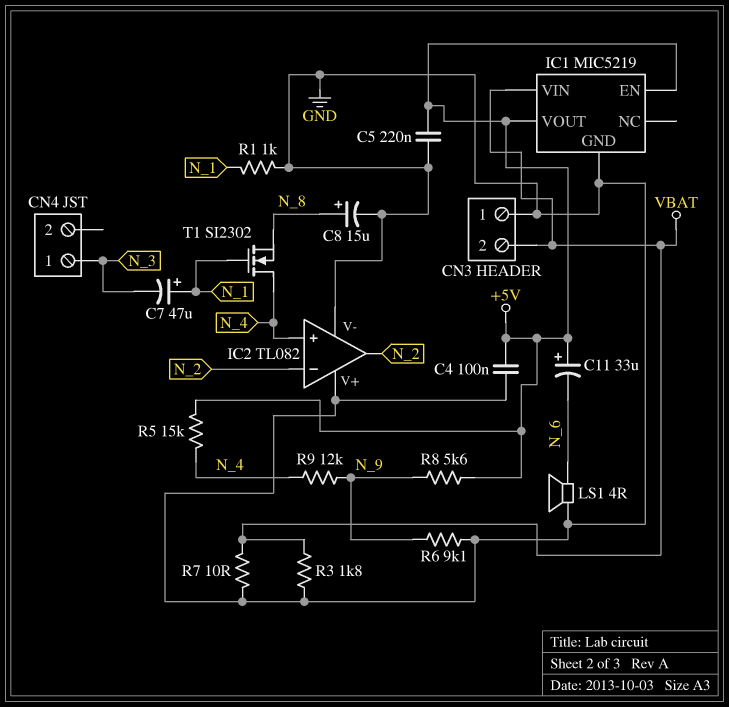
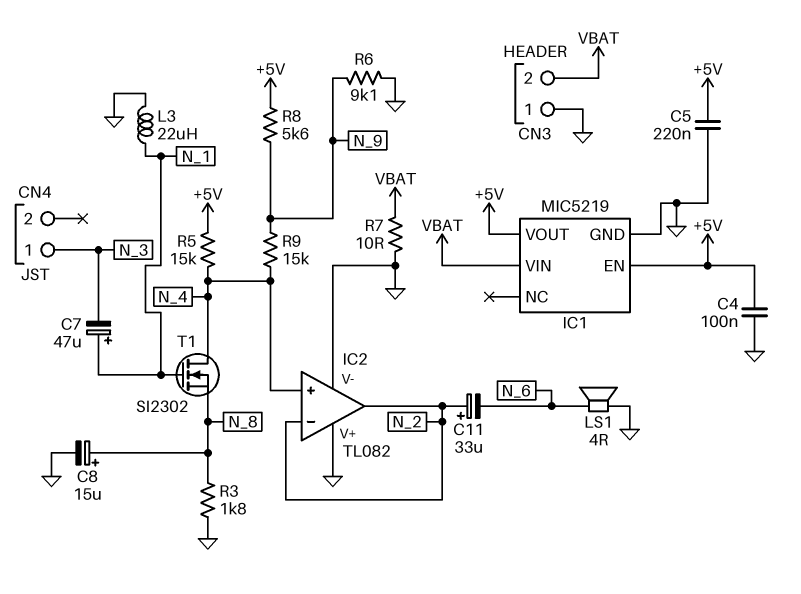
C11: 33uF (plus +5V, minus N_6) -> 33uF (plus N_2, minus N_6)
L3: none -> 22uH (GND, N_1)
R1: 1k (GND, N_1) -> none
R3: 1.8k (GND, VBAT) -> 1.8k (GND, N_8)
R9: 12k (N_4, N_9) -> 15k (N_4, N_9)

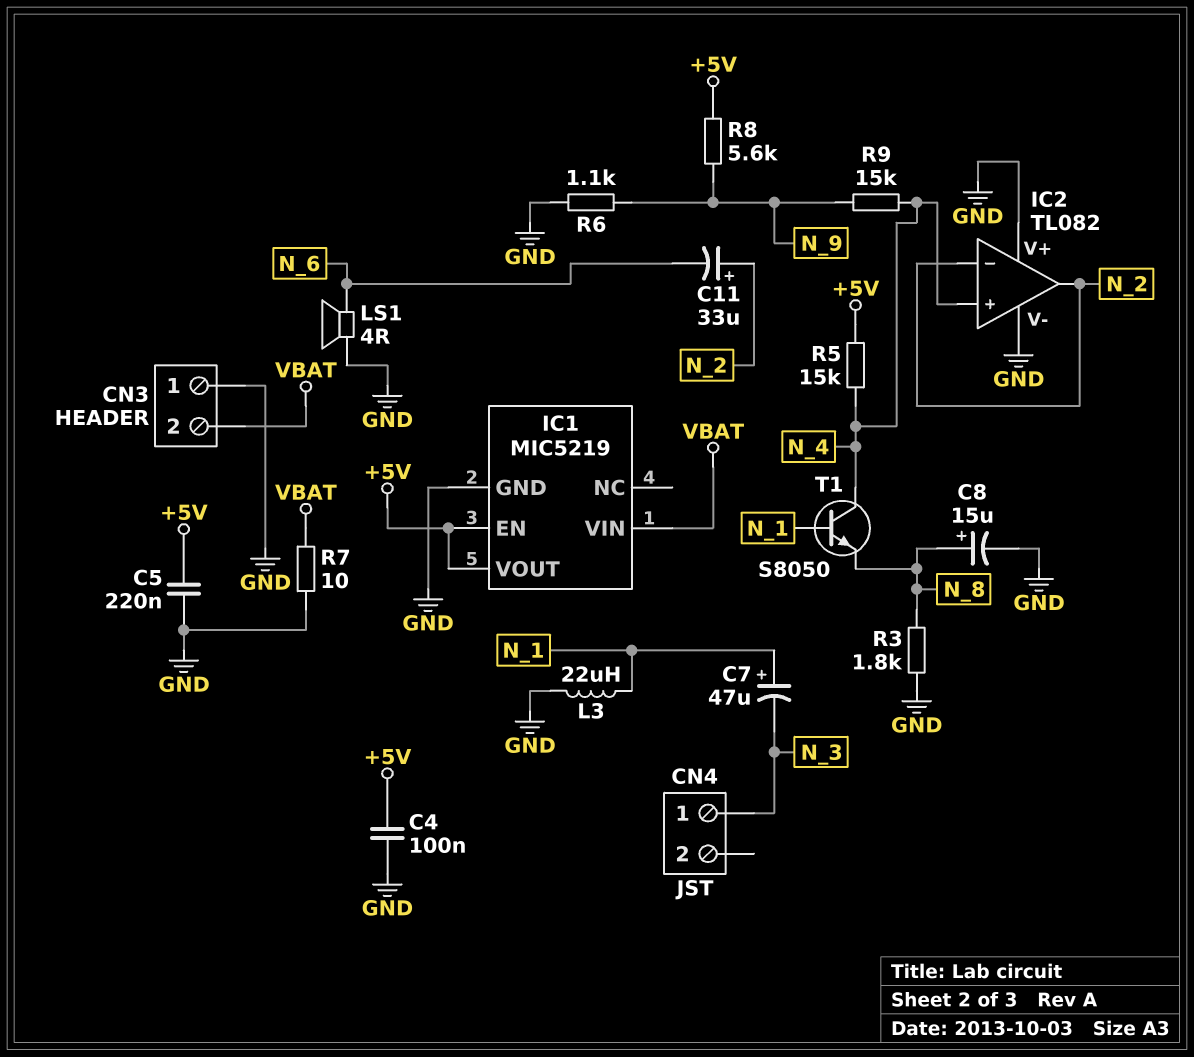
R6: 9.1k (GND, N_9) -> 1.1k (GND, N_9)
T1: NMOS SI2302 (G N_1, D N_4, S N_8) -> NPN S8050 (B N_1, C N_4, E N_8)

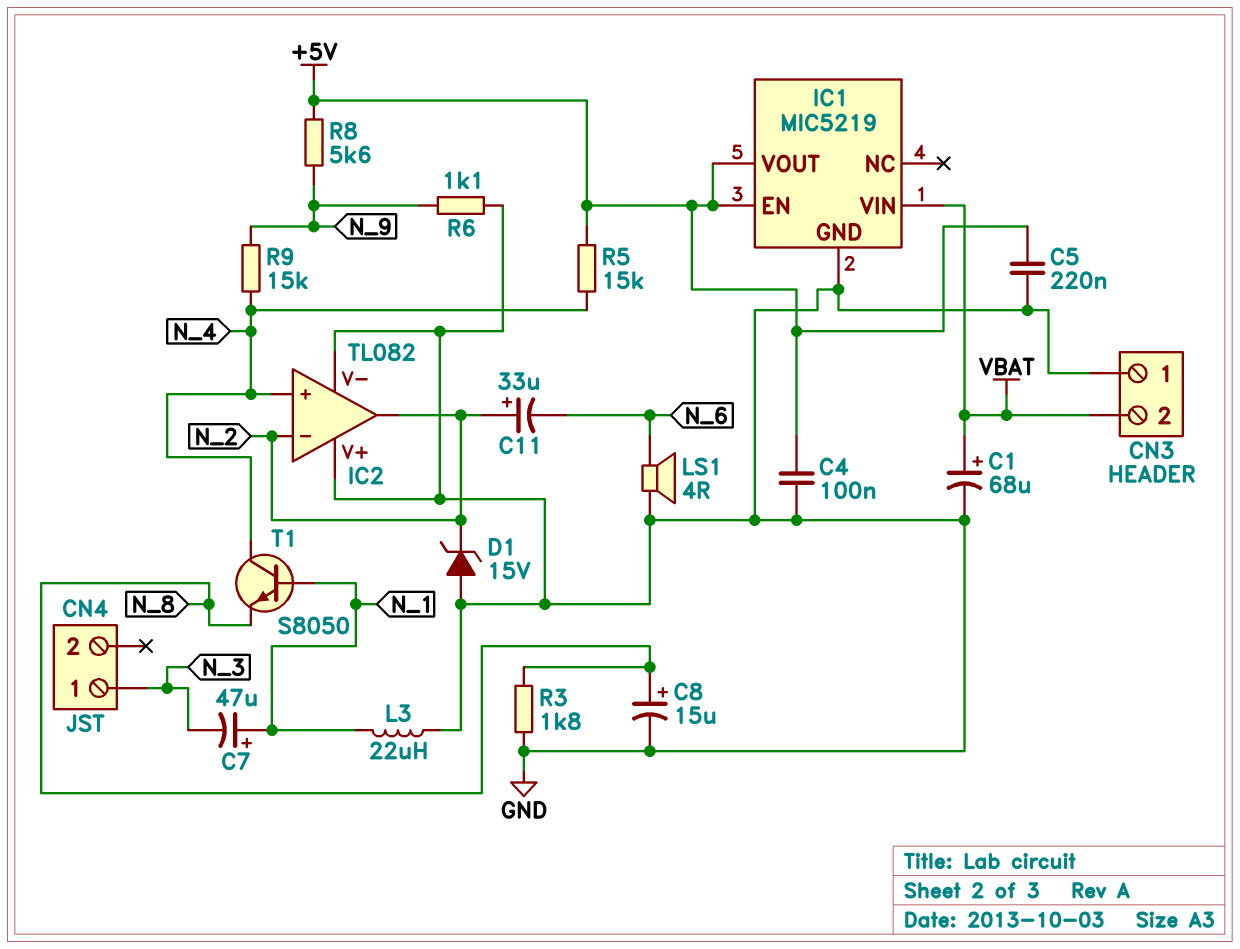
C1: none -> 68uF (plus VBAT, minus GND)
D1: none -> zener 15V (A GND, K N_2)
R7: 10 (GND, VBAT) -> none

